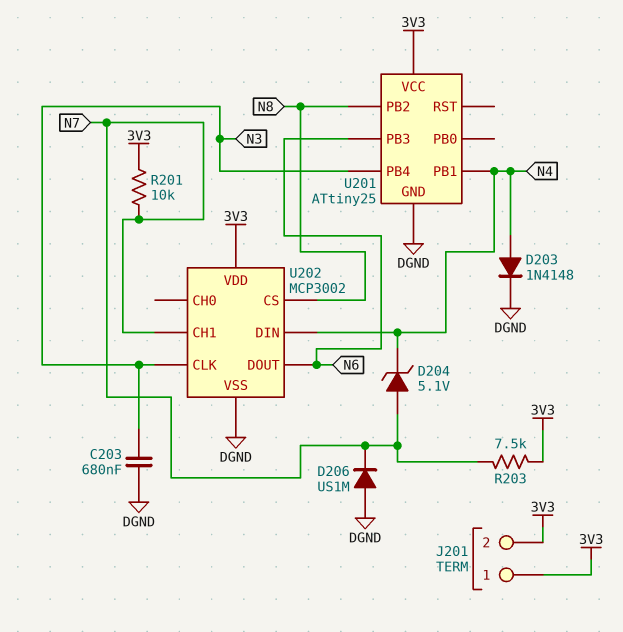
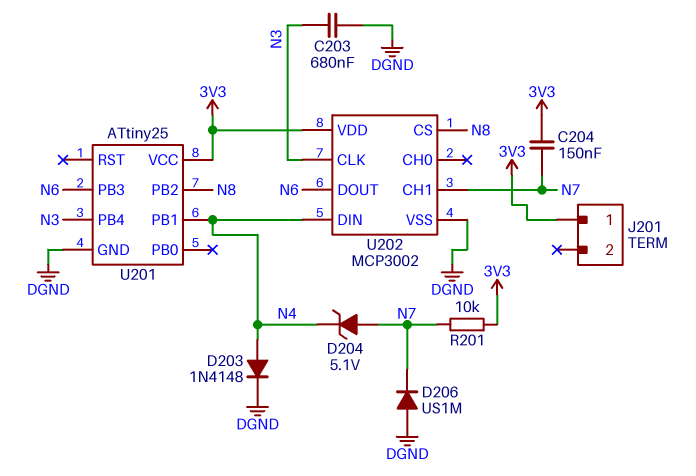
C204: none -> 150nF (3V3, N7)
J201 pin 2: 3V3 -> none
R203: 7.5k (3V3, N7) -> none

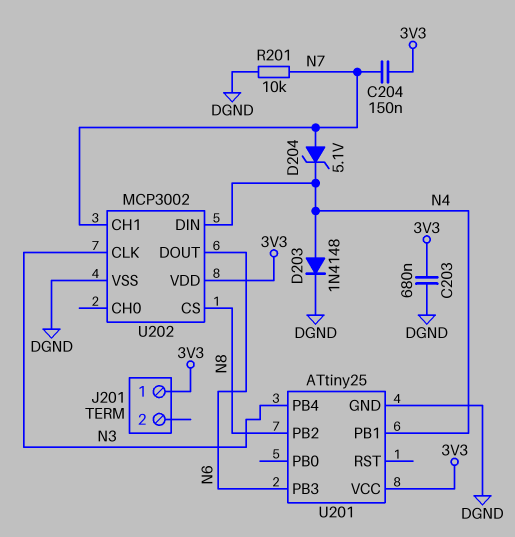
C203: 680nF (DGND, N3) -> 680nF (3V3, DGND)
D206: diode US1M (A DGND, K N7) -> none
R201: 10k (3V3, N7) -> 10k (DGND, N7)

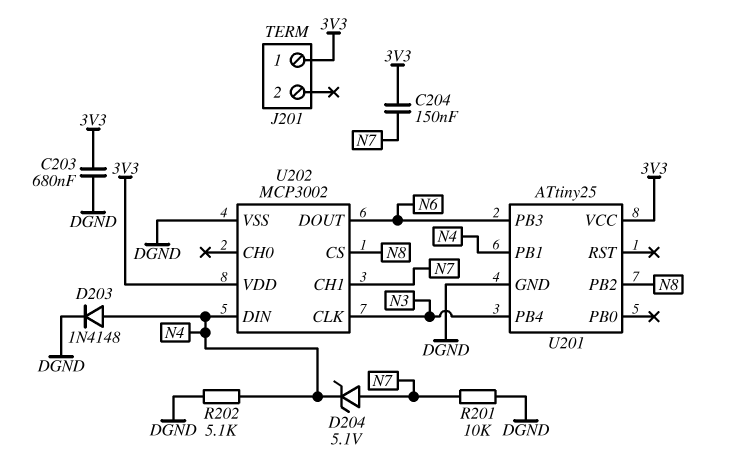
R202: none -> 5.1k (DGND, N4)

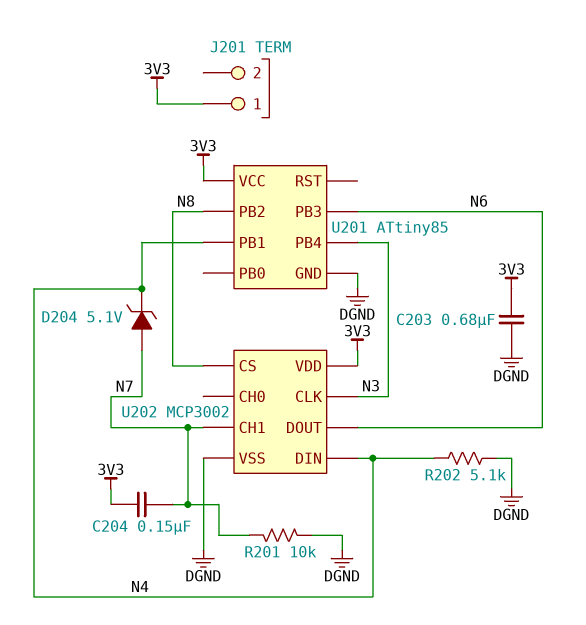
D203: diode 1N4148 (A N4, K DGND) -> none
U201: ATtiny25 -> ATtiny85

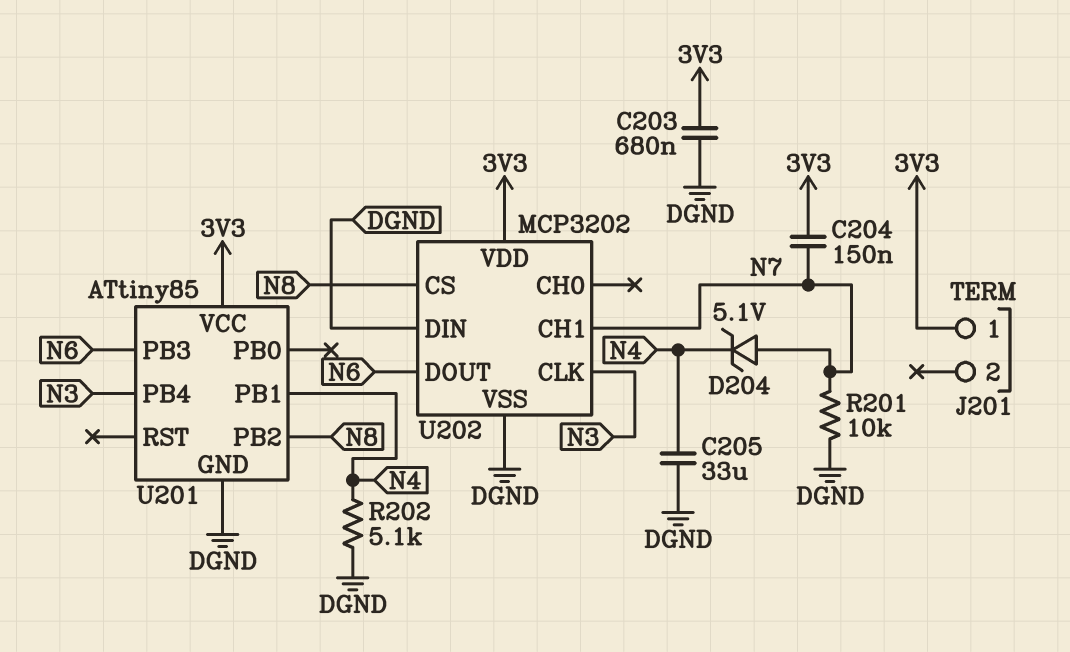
C205: none -> 33uF (DGND, N4)
U202: MCP3002 -> MCP3202
U202 pin DIN: N4 -> DGND

